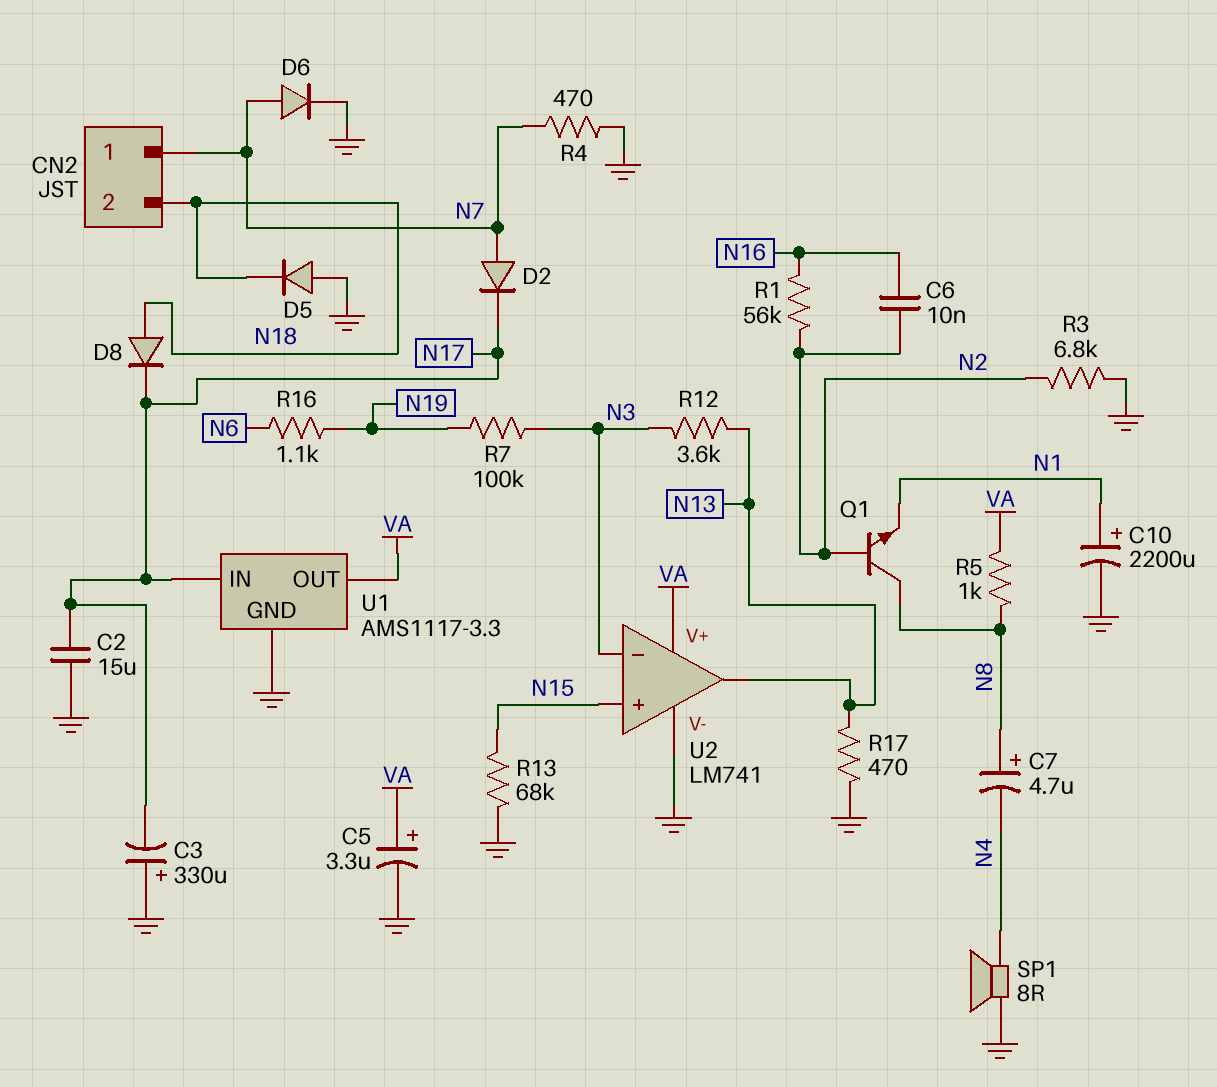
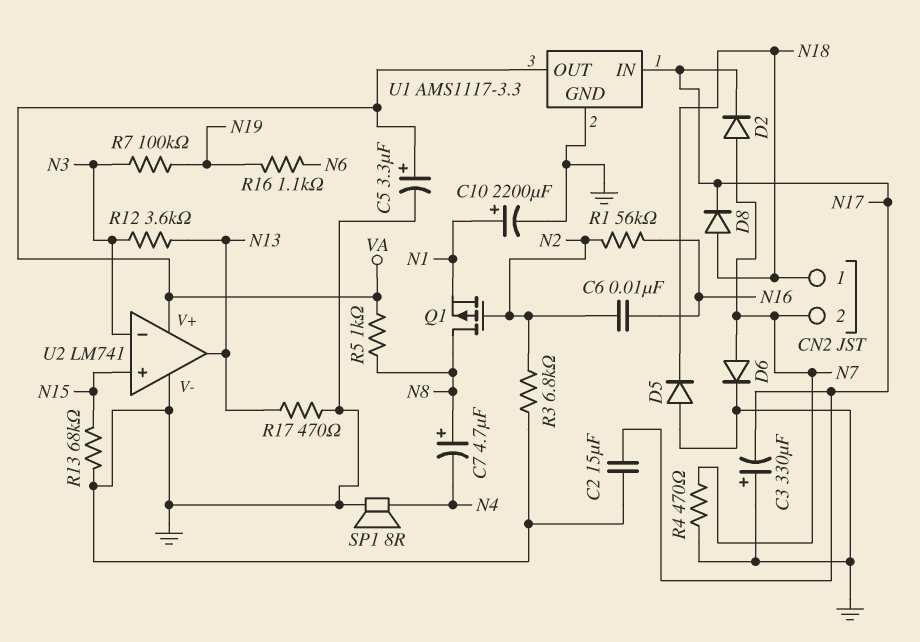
CN2 pin 1: N7 -> N18
CN2 pin 2: N18 -> N7
Q1: NPN (B N2, C N8, E N1) -> PMOS (G N2, D N8, S N1)

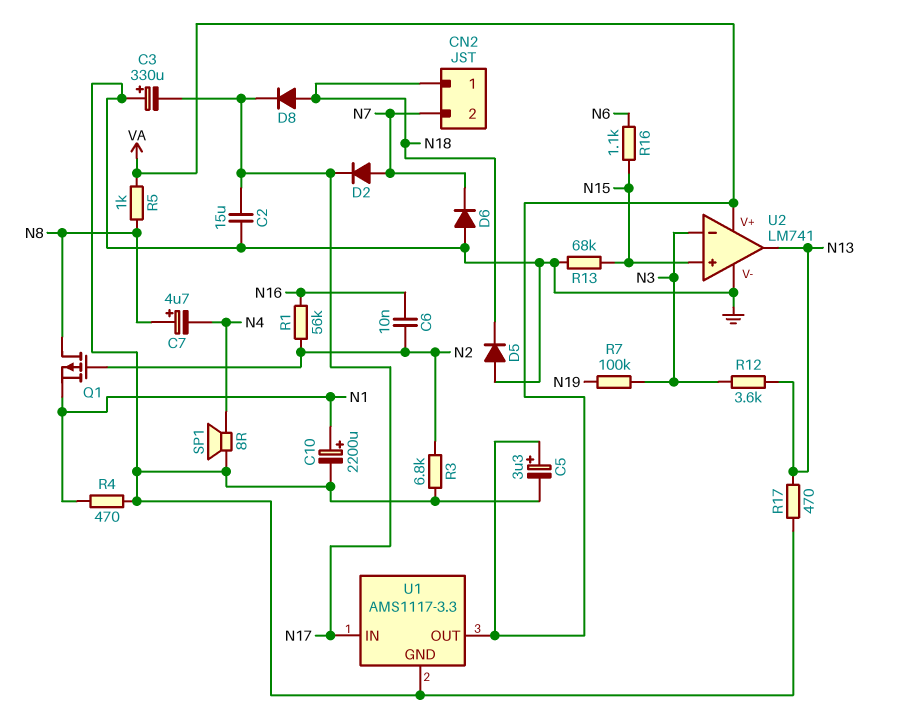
D6: diode (A N7, K GND) -> diode (A GND, K N7)
R4: 470 (GND, N7) -> 470 (GND, N1)
R16: 1.1k (N6, N19) -> 1.1k (N6, N15)

